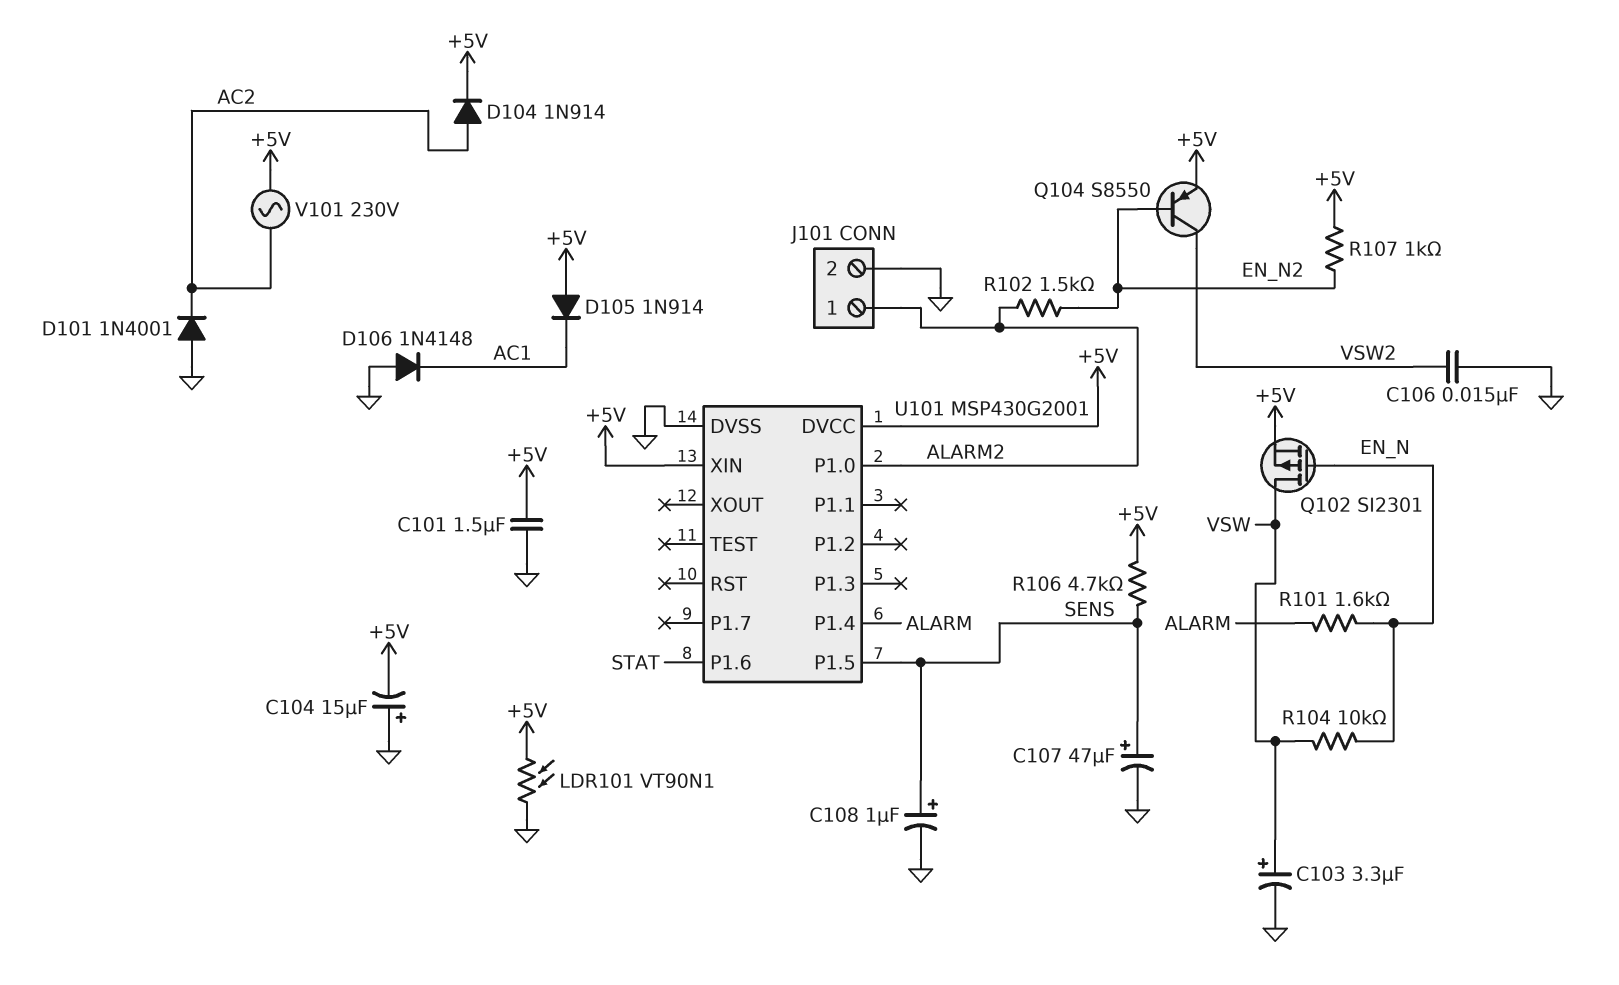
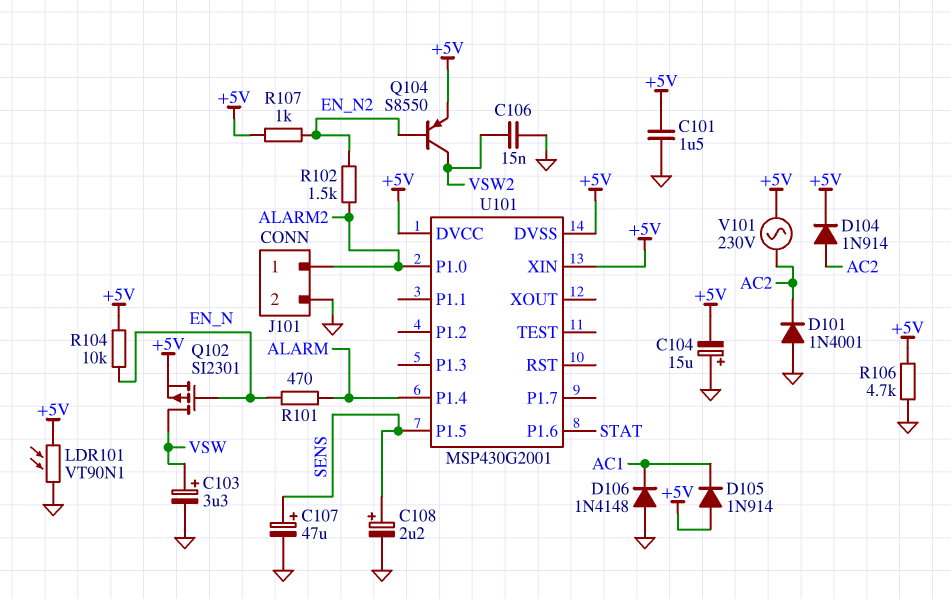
C108: 1uF (plus SENS, minus GND) -> 2.2uF (plus SENS, minus GND)
R101: 1.6k (ALARM, EN_N) -> 470 (ALARM, EN_N)
R104: 10k (EN_N, VSW) -> 10k (+5V, EN_N)
R106: 4.7k (+5V, SENS) -> 4.7k (+5V, GND)
U101 pin DVSS: GND -> +5V

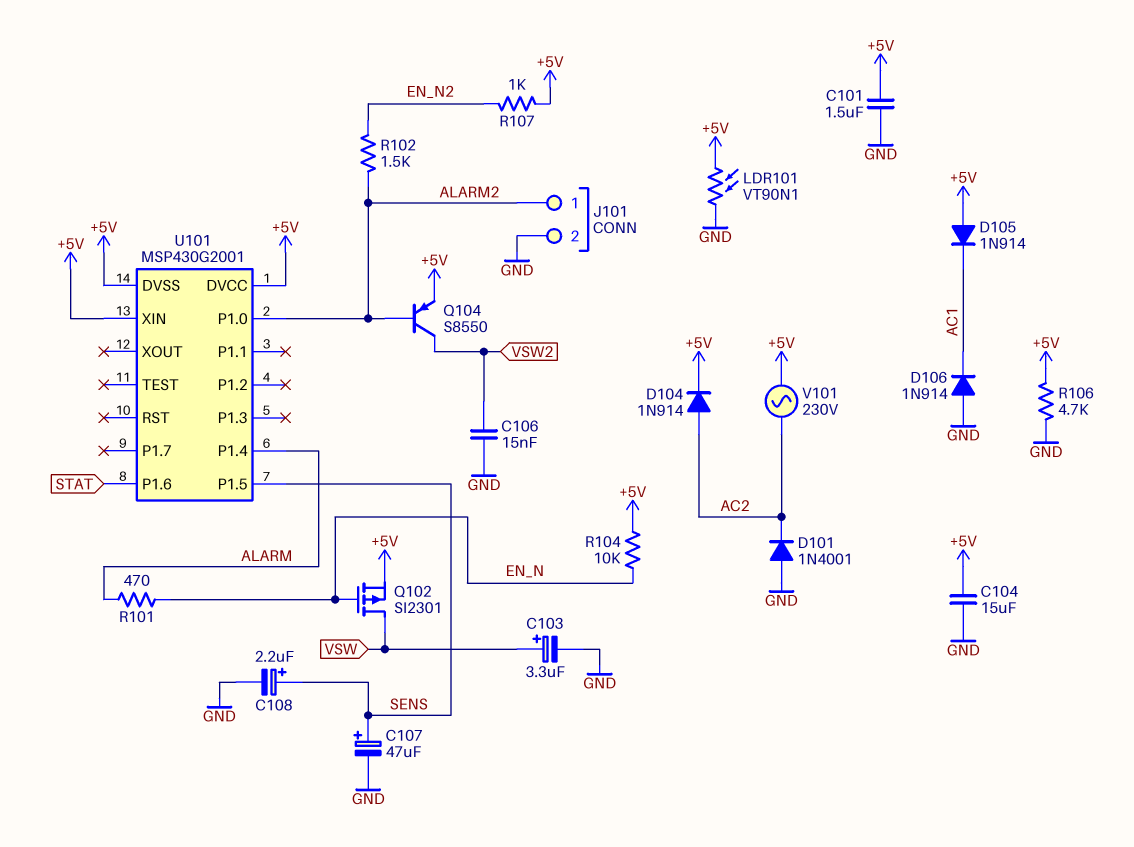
C104: 15uF (plus GND, minus +5V) -> 15uF (+5V, GND)
D106: diode 1N4148 (A GND, K AC1) -> diode 1N914 (A GND, K AC1)
Q104: PNP S8550 (B EN_N2, C VSW2, E +5V) -> PNP S8550 (B ALARM2, C VSW2, E +5V)

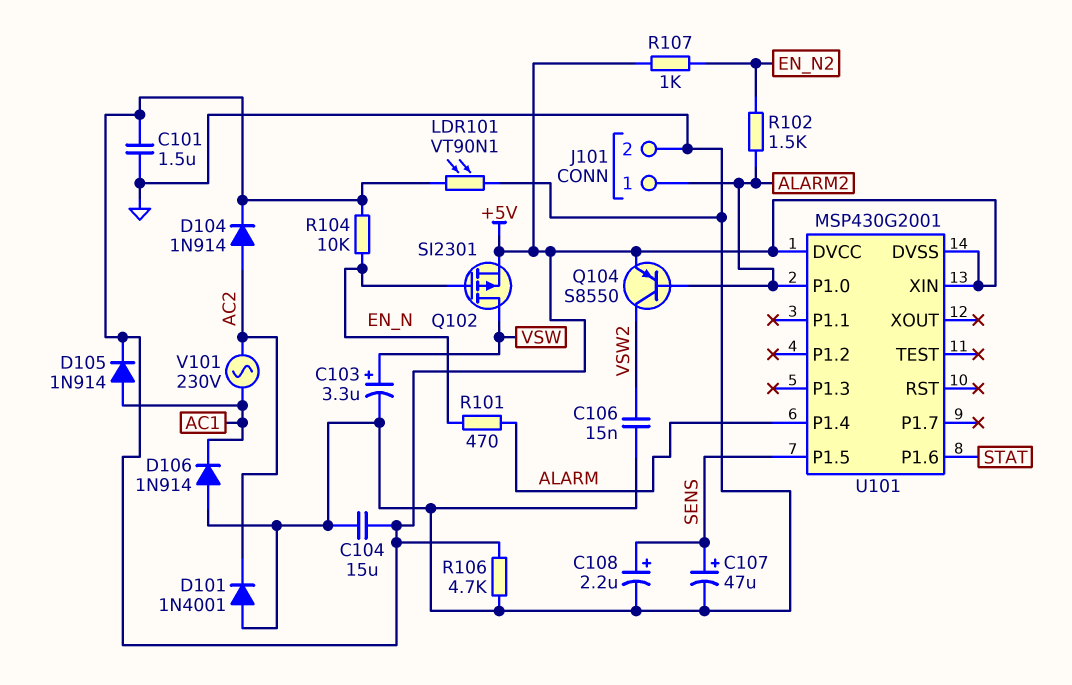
D105: diode 1N914 (A +5V, K AC1) -> diode 1N914 (A AC1, K +5V)
V101: AC 230V (+5V, AC2) -> AC 230V (AC1, AC2)

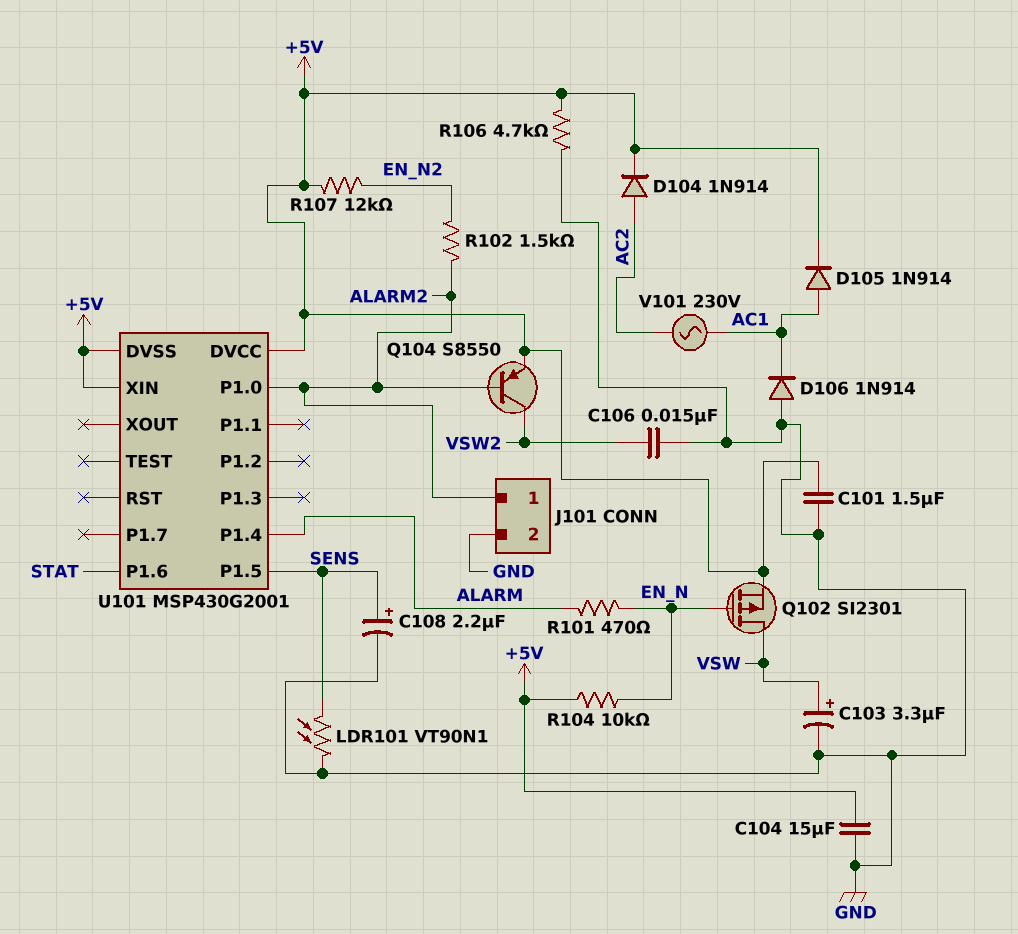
C107: 47uF (plus SENS, minus GND) -> none
D101: diode 1N4001 (A GND, K AC2) -> none
LDR101: VT90N1 (+5V, GND) -> VT90N1 (GND, SENS)
R107: 1k (+5V, EN_N2) -> 12k (+5V, EN_N2)

